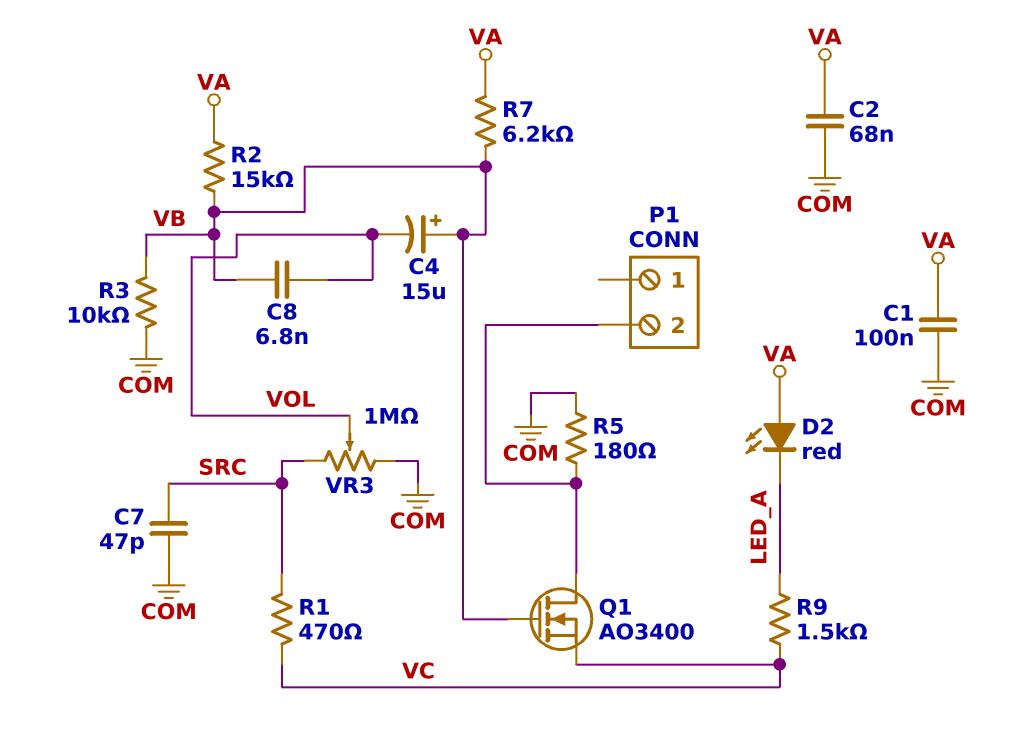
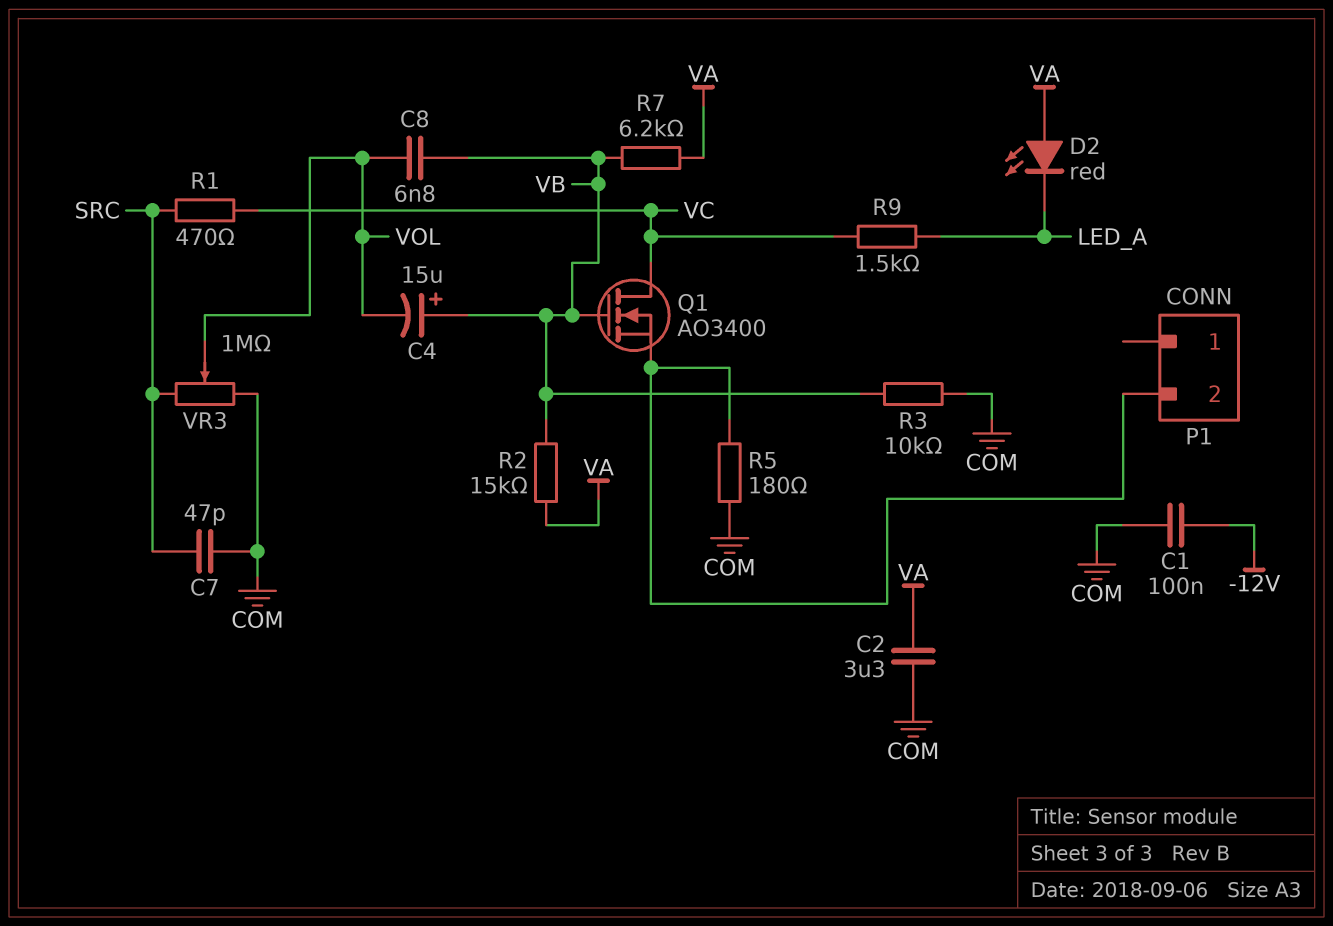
C1: 100nF (COM, VA) -> 100nF (-12V, COM)
C2: 68nF (COM, VA) -> 3.3uF (COM, VA)
Q1: NMOS AO3400 (G VB, D P1/2, S VC) -> NMOS AO3400 (G VB, D VC, S P1/2)

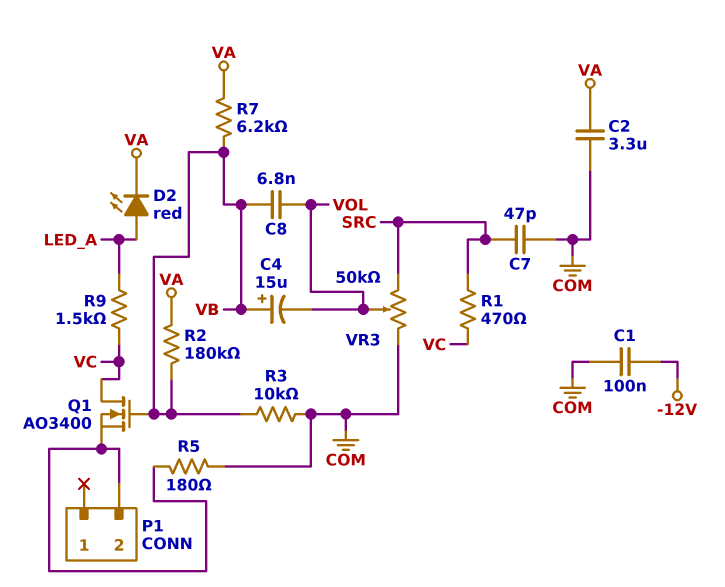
D2: LED red (A VA, K LED_A) -> LED red (A LED_A, K VA)
R2: 15k (VA, VB) -> 180k (VA, VB)
VR3: 1M (COM, SRC, wiper VOL) -> 50k (COM, SRC, wiper VOL)

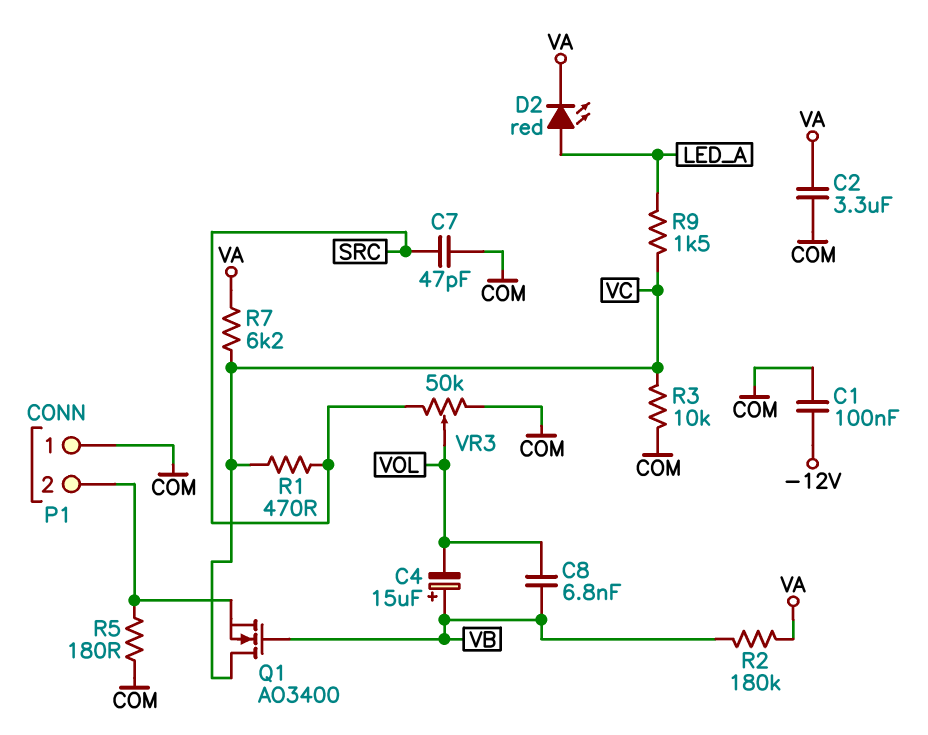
P1 pin 1: none -> COM
R3: 10k (COM, VB) -> 10k (COM, VC)
R7: 6.2k (VA, VB) -> 6.2k (VA, VC)

